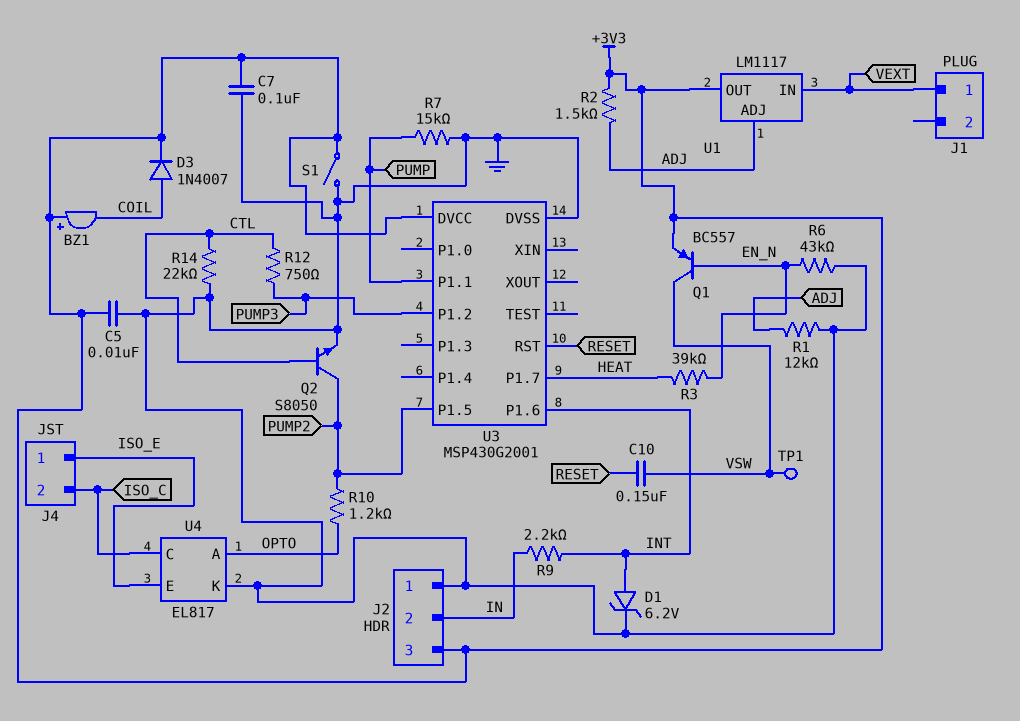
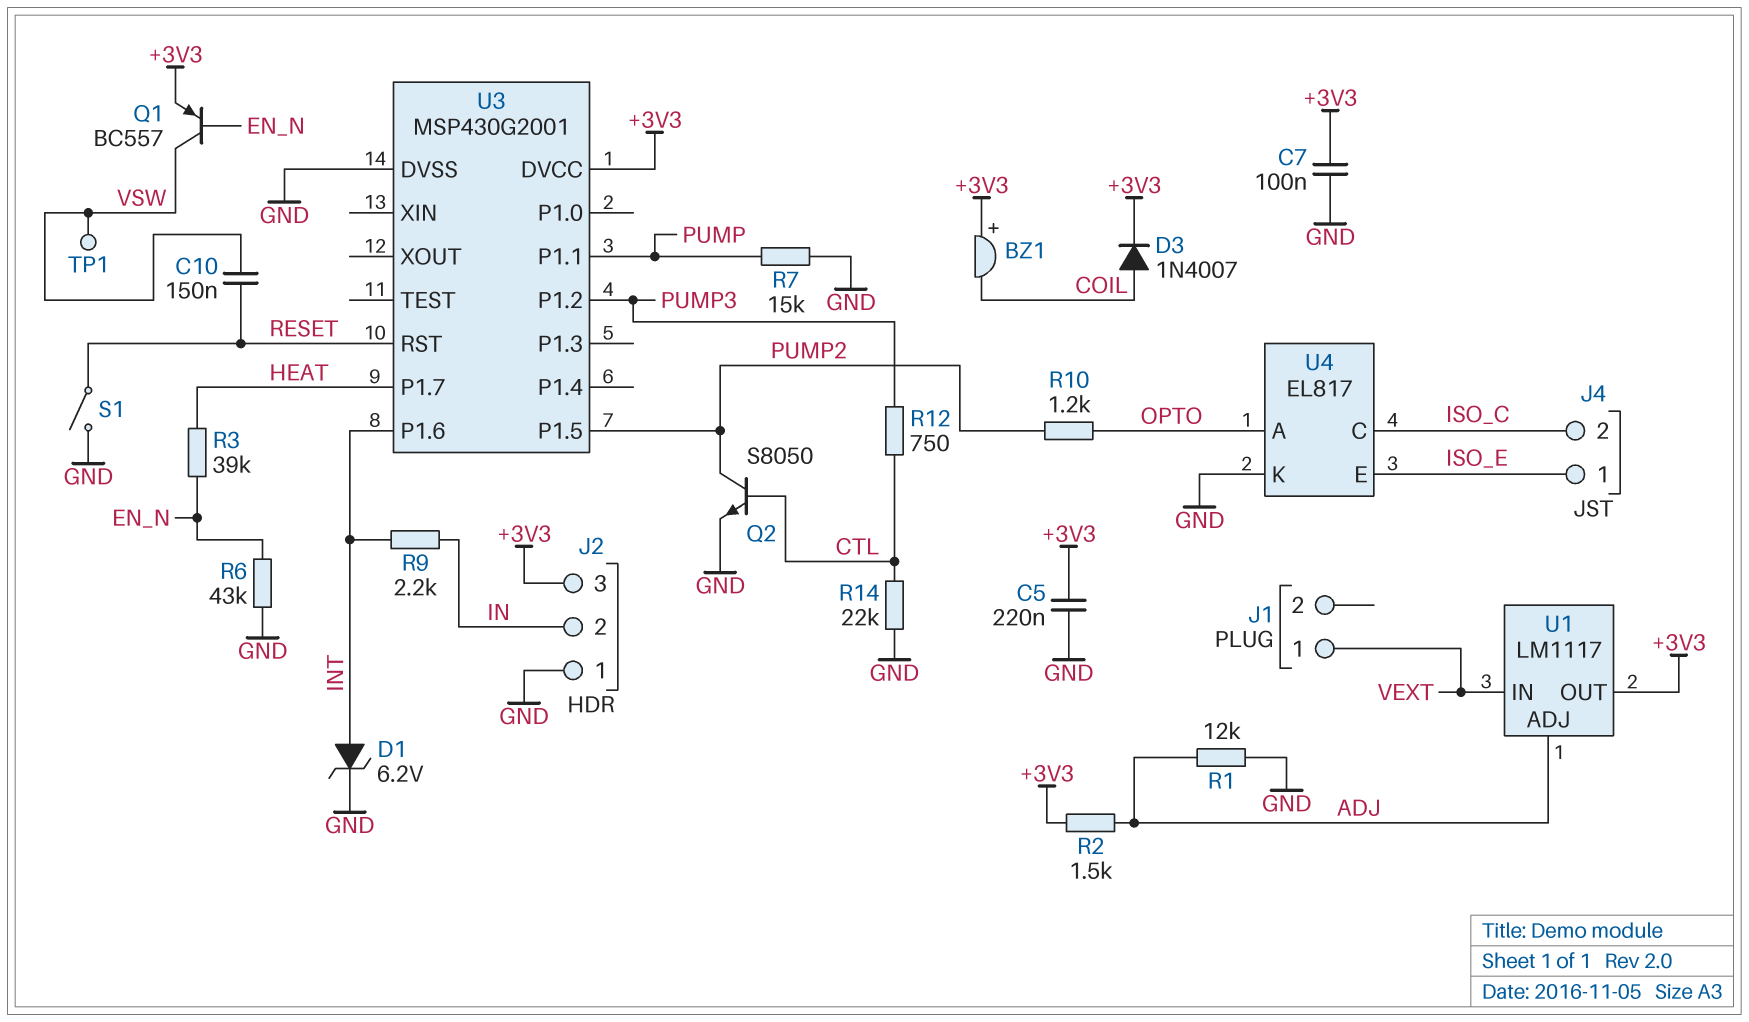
C5: 10nF (+3V3, GND) -> 220nF (+3V3, GND)
S1: switch (+3V3, GND) -> switch (GND, RESET)

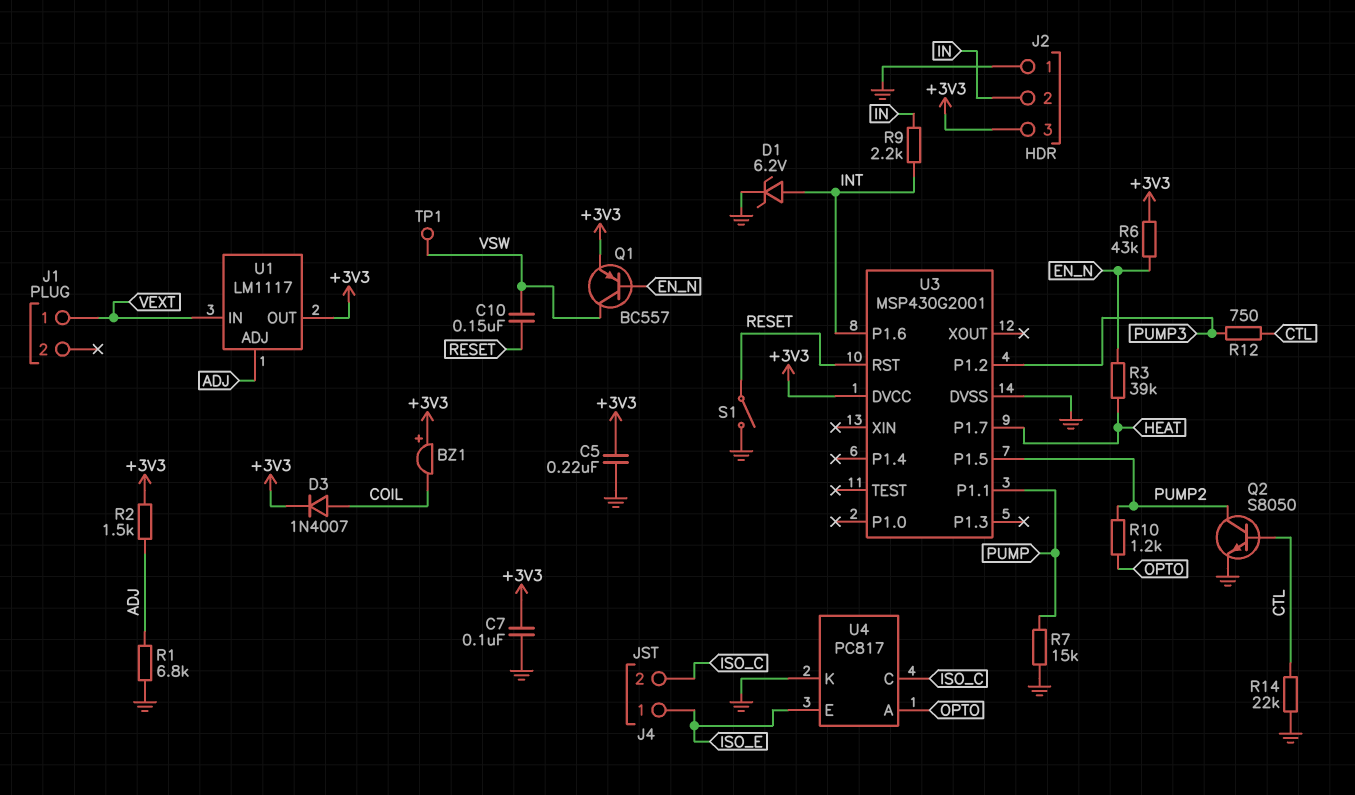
R1: 12k (ADJ, GND) -> 6.8k (ADJ, GND)
R6: 43k (EN_N, GND) -> 43k (+3V3, EN_N)
U4: EL817 -> PC817

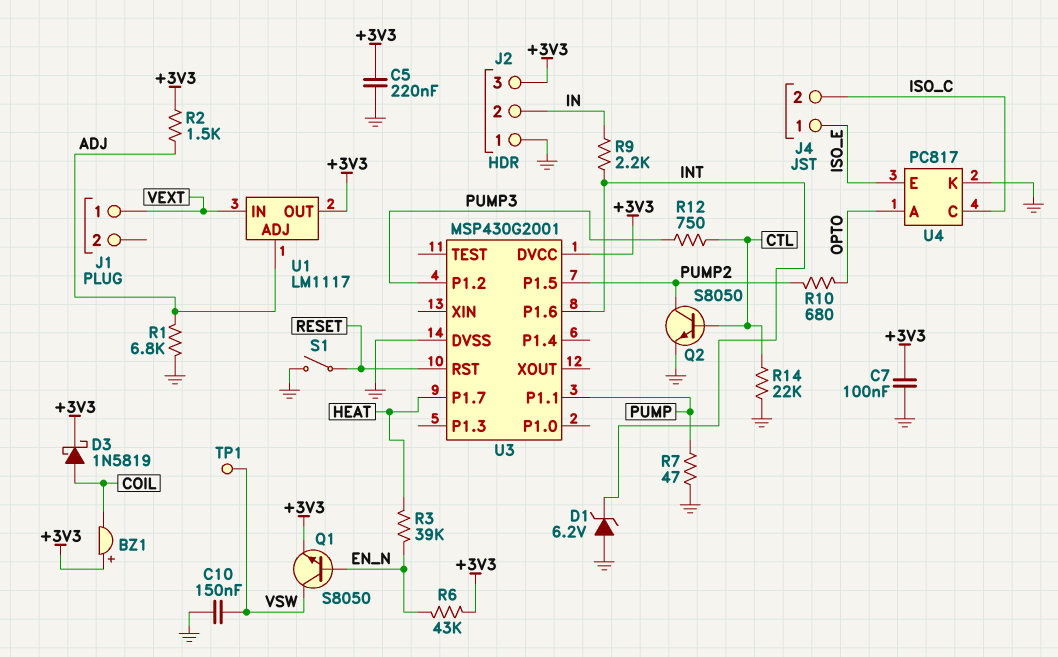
C10: 150nF (RESET, VSW) -> 150nF (GND, VSW)
D1: zener 6.2V (A INT, K GND) -> zener 6.2V (A GND, K INT)
D3: diode 1N4007 (A COIL, K +3V3) -> schottky 1N5819 (A COIL, K +3V3)
Q1: PNP BC557 (B EN_N, C VSW, E +3V3) -> NPN S8050 (B EN_N, C VSW, E +3V3)
R7: 15k (GND, PUMP) -> 47 (GND, PUMP)
R10: 1.2k (OPTO, PUMP2) -> 680 (OPTO, PUMP2)

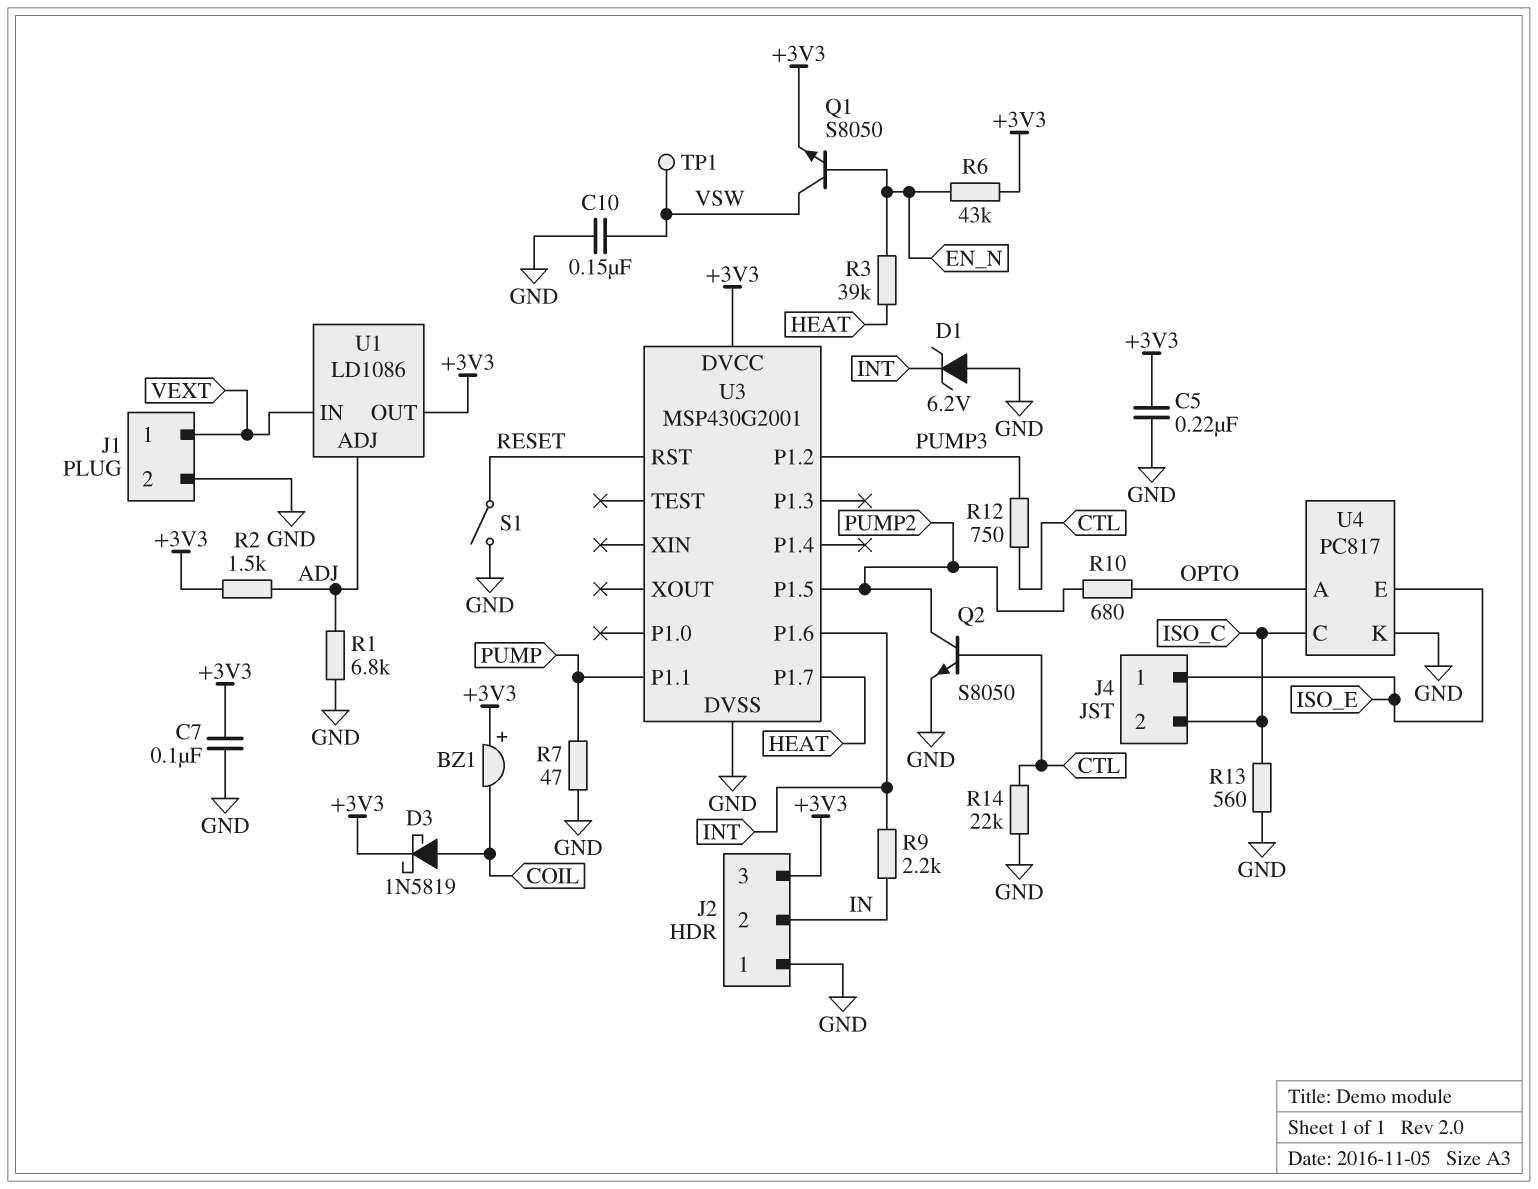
J1 pin 2: none -> GND
R13: none -> 560 (GND, ISO_C)
U1: LM1117 -> LD1086

